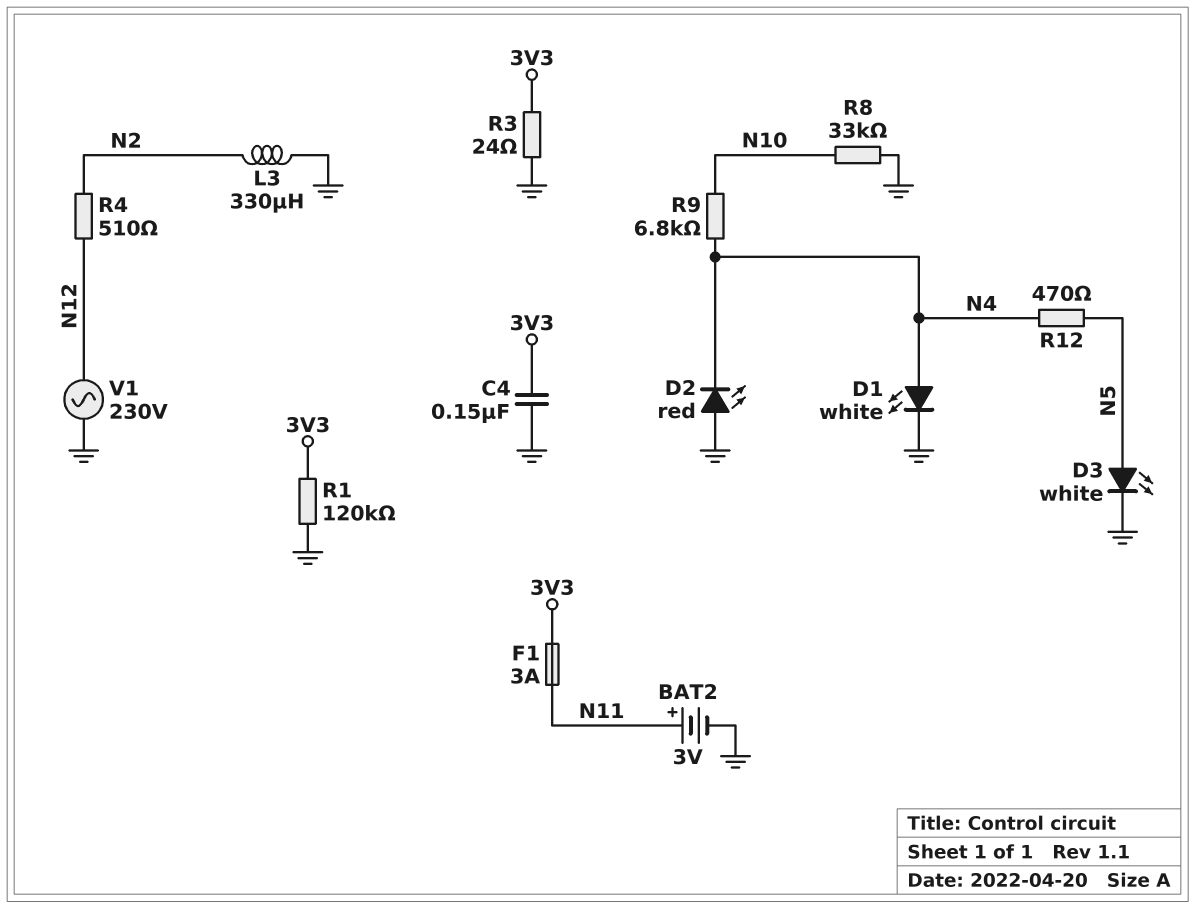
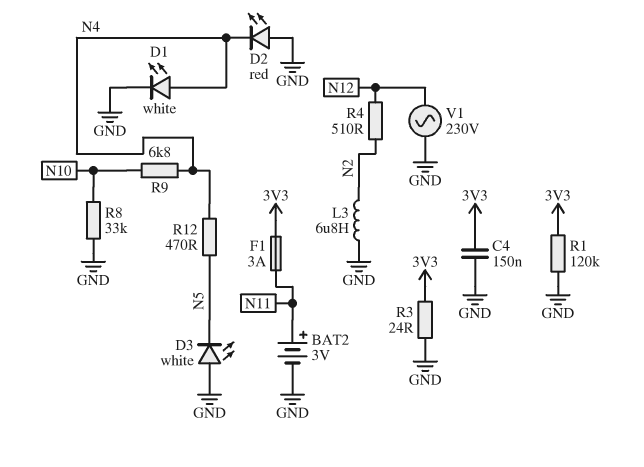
D3: LED white (A N5, K GND) -> LED white (A GND, K N5)
L3: 330uH (GND, N2) -> 6.8uH (GND, N2)

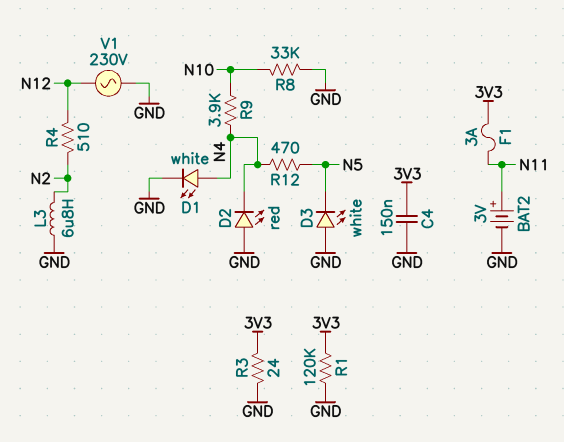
R9: 6.8k (N4, N10) -> 3.9k (N4, N10)

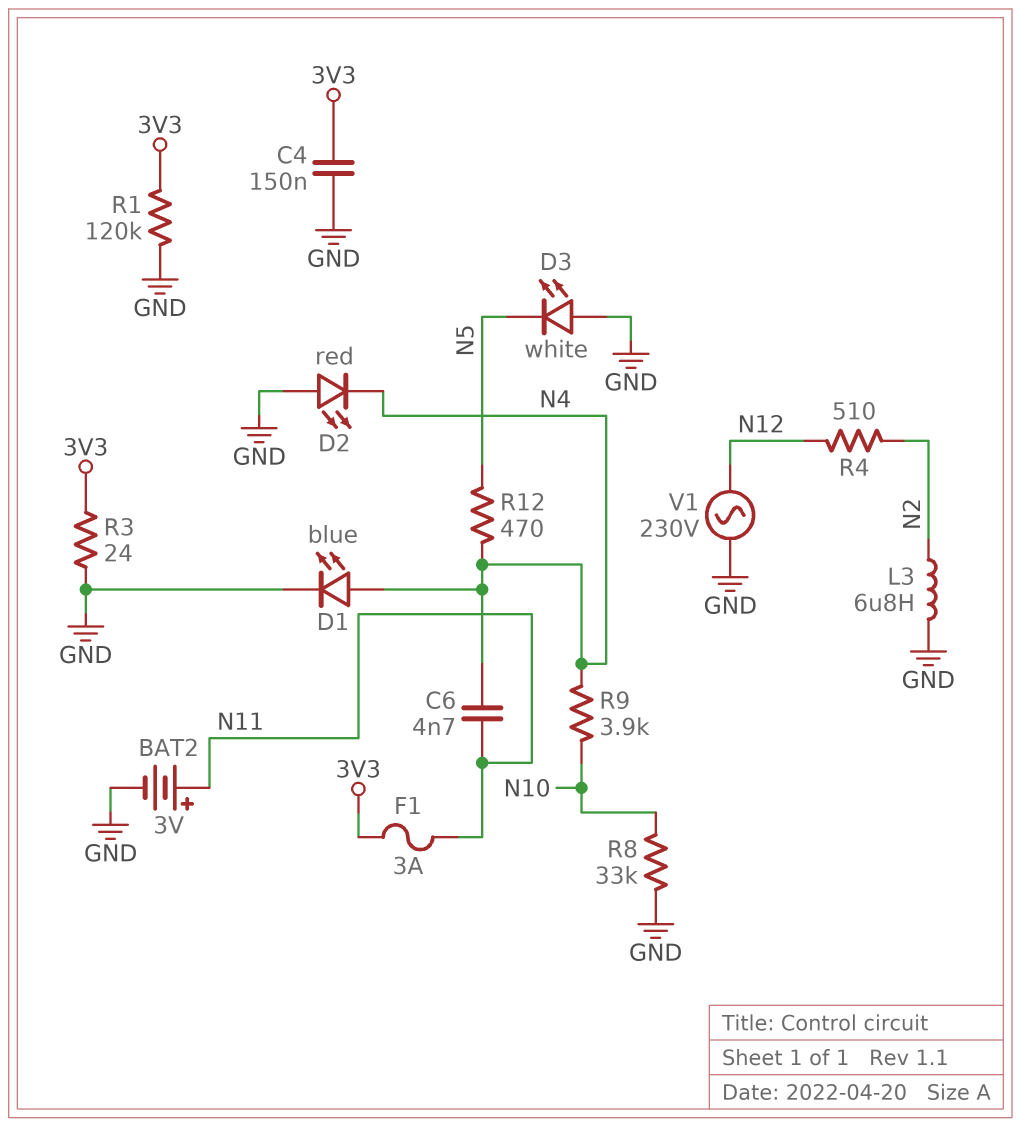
C6: none -> 4.7nF (N4, N11)
D1: LED white (A N4, K GND) -> LED blue (A N4, K GND)

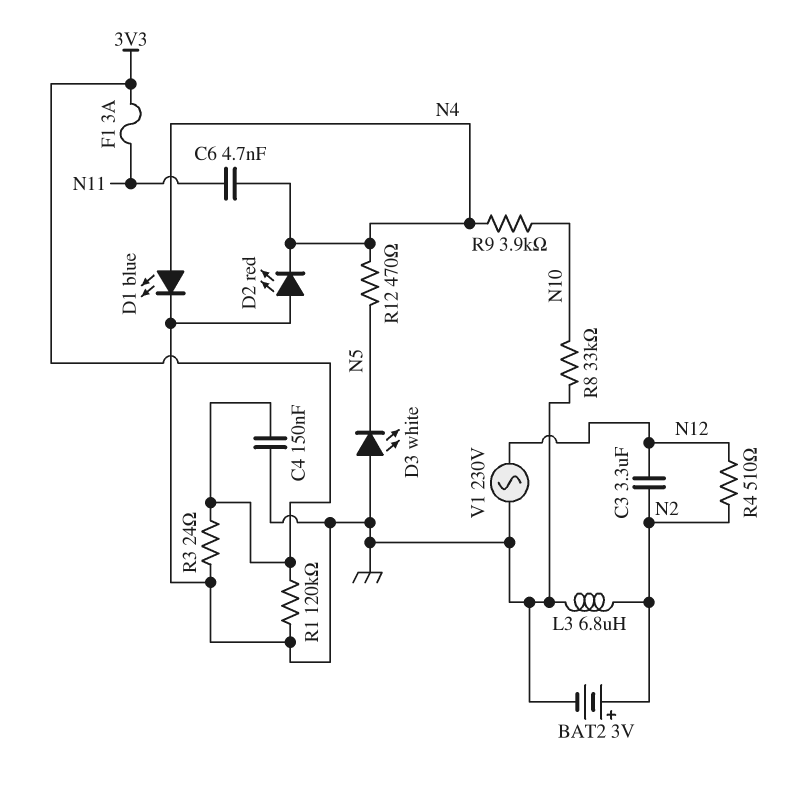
BAT2: 3V (plus N11, minus GND) -> 3V (plus N2, minus GND)
C3: none -> 3.3uF (N2, N12)

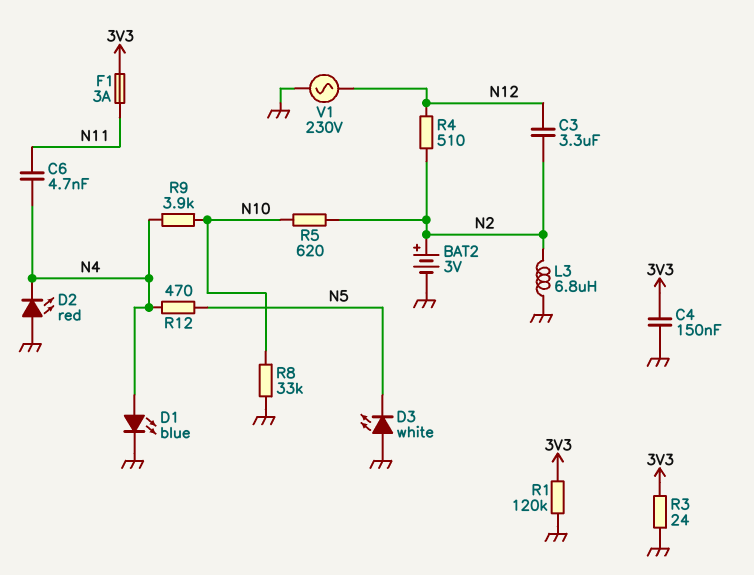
R5: none -> 620 (N2, N10)

